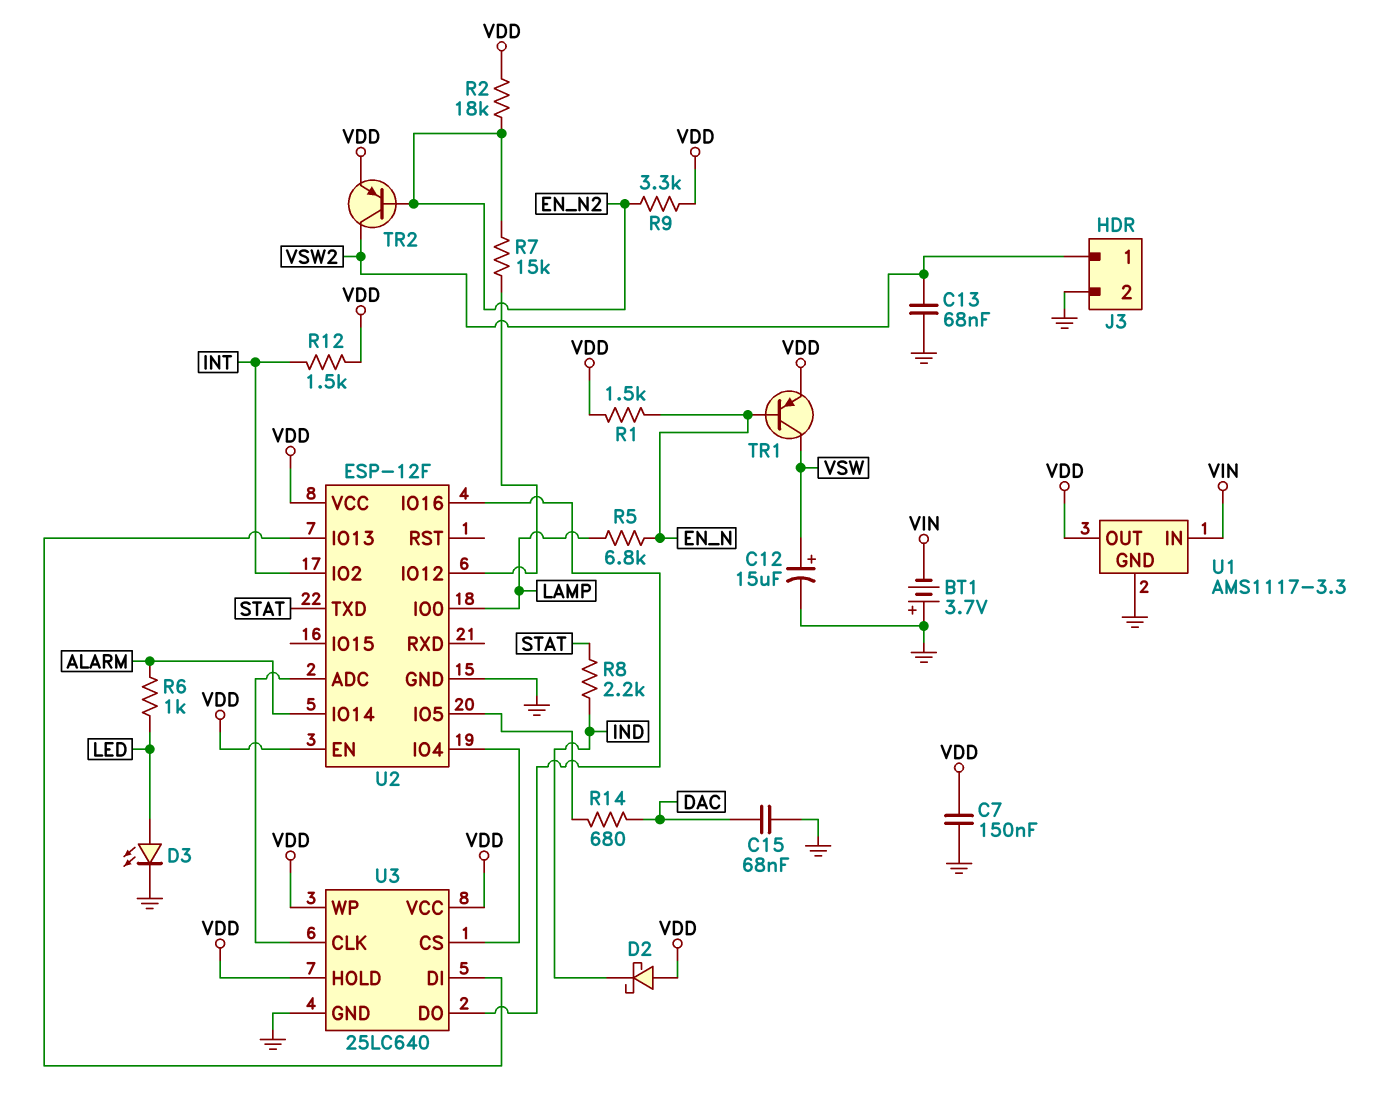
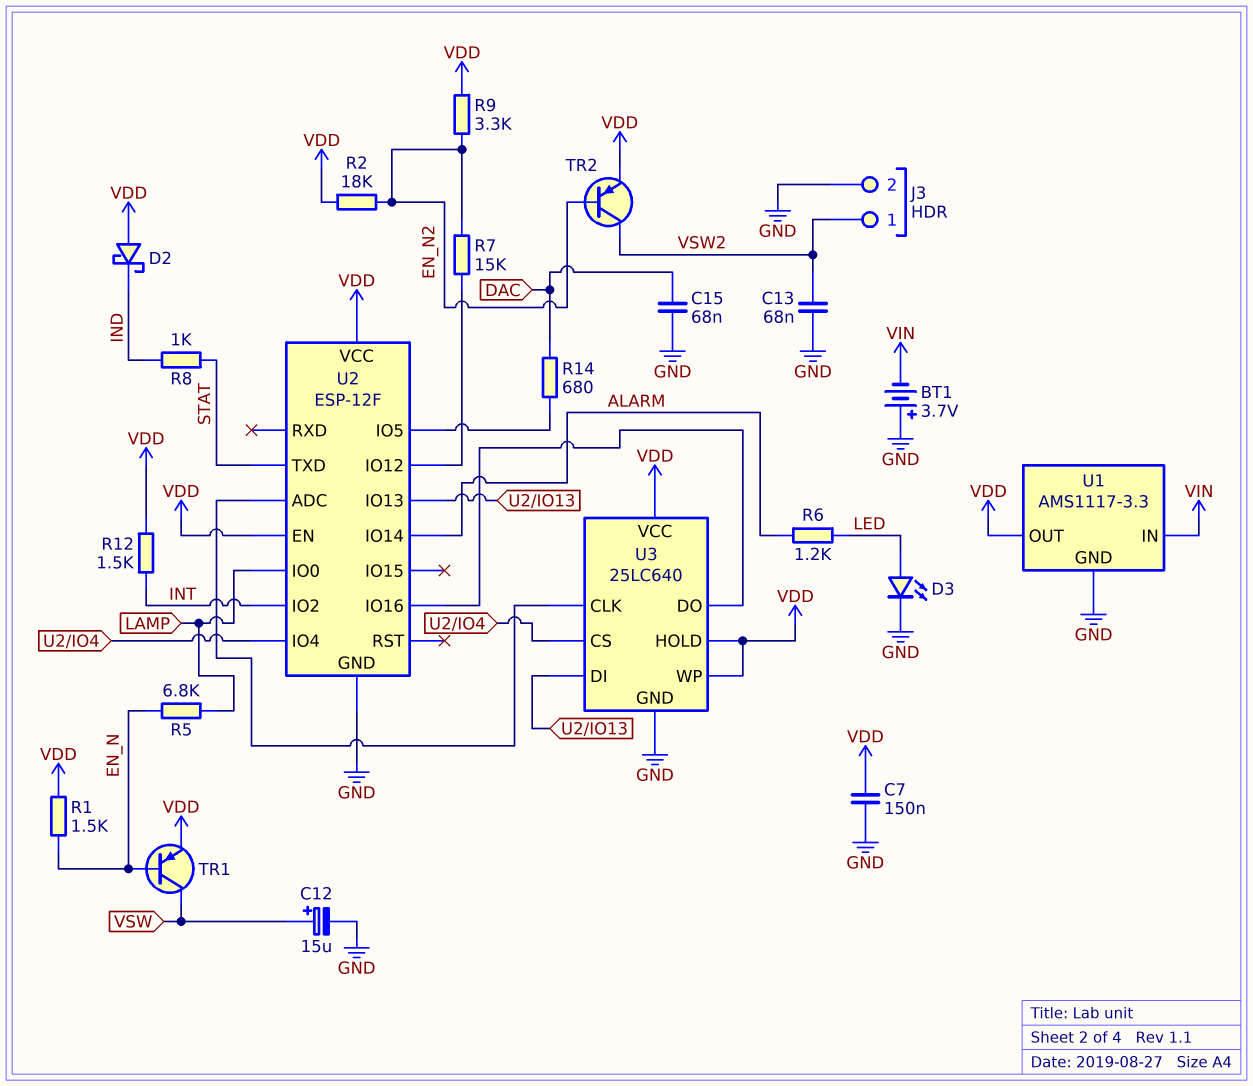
R6: 1k (ALARM, LED) -> 1.2k (ALARM, LED)
R8: 2.2k (IND, STAT) -> 1k (IND, STAT)

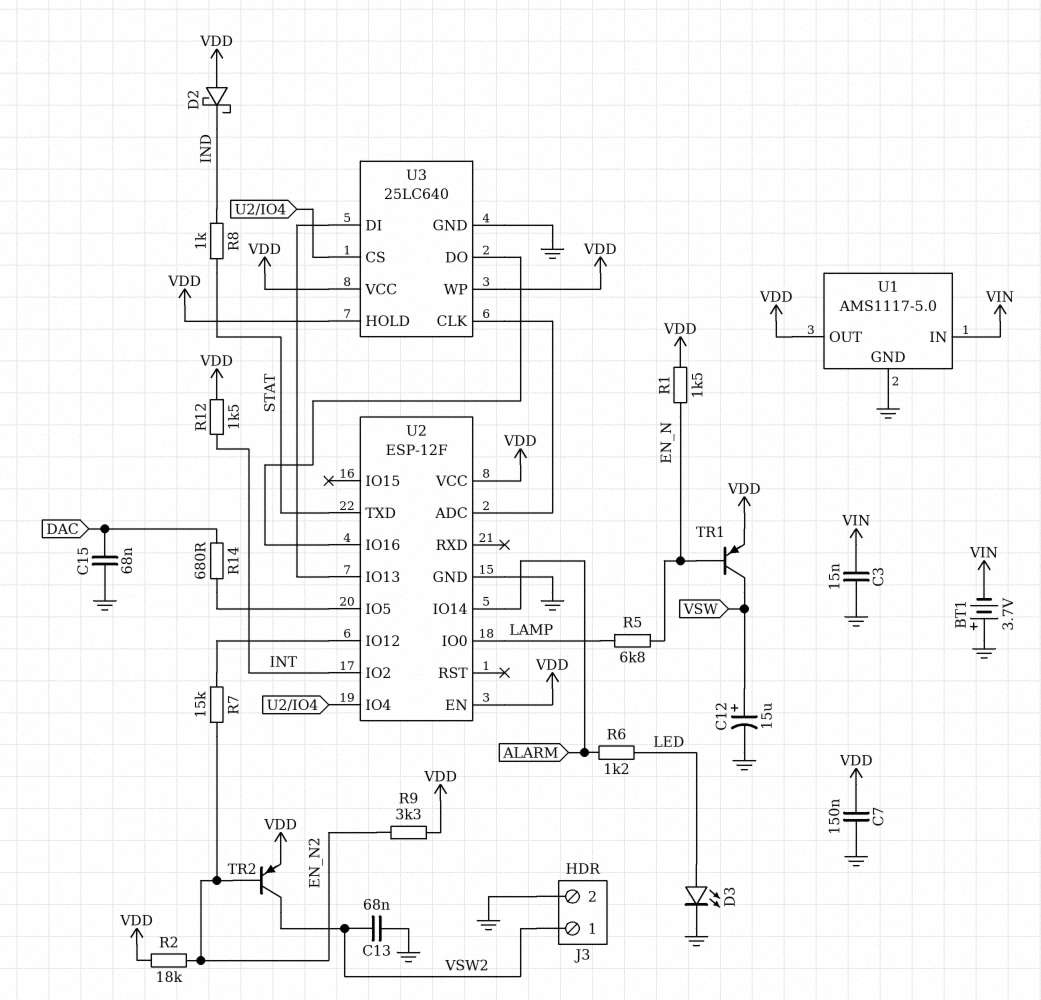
C3: none -> 15nF (GND, VIN)
U1: AMS1117-3.3 -> AMS1117-5.0

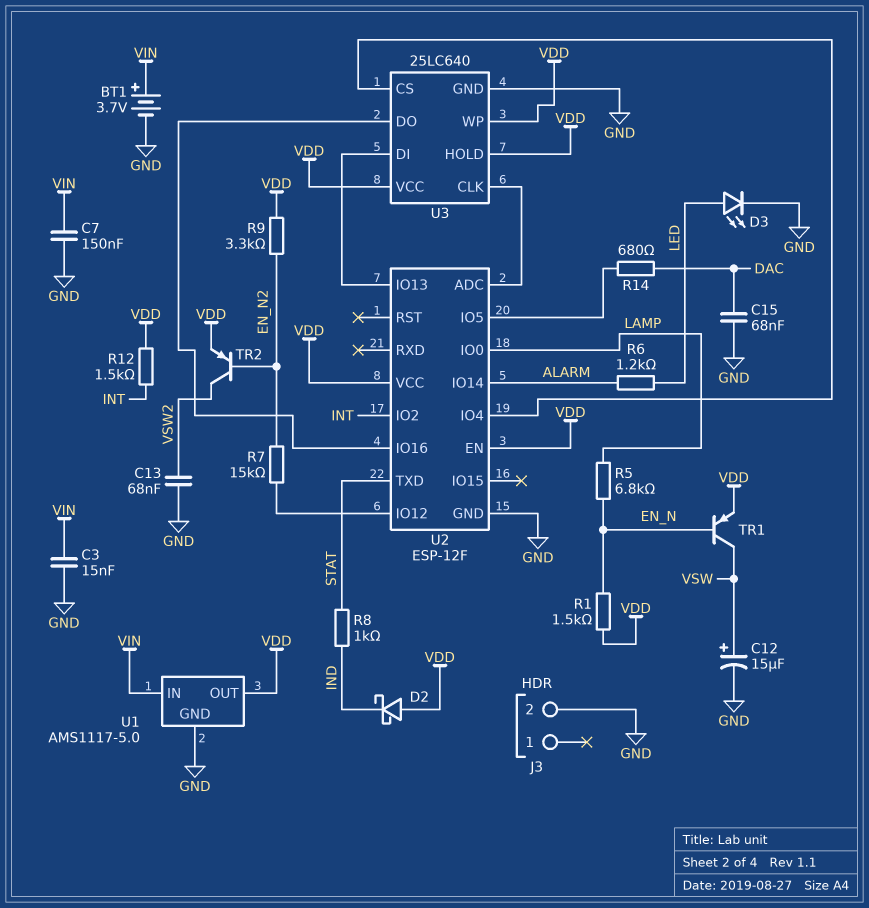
BT1: 3.7V (plus GND, minus VIN) -> 3.7V (plus VIN, minus GND)
C7: 150nF (GND, VDD) -> 150nF (GND, VIN)
J3 pin 1: VSW2 -> none
R2: 18k (EN_N2, VDD) -> none

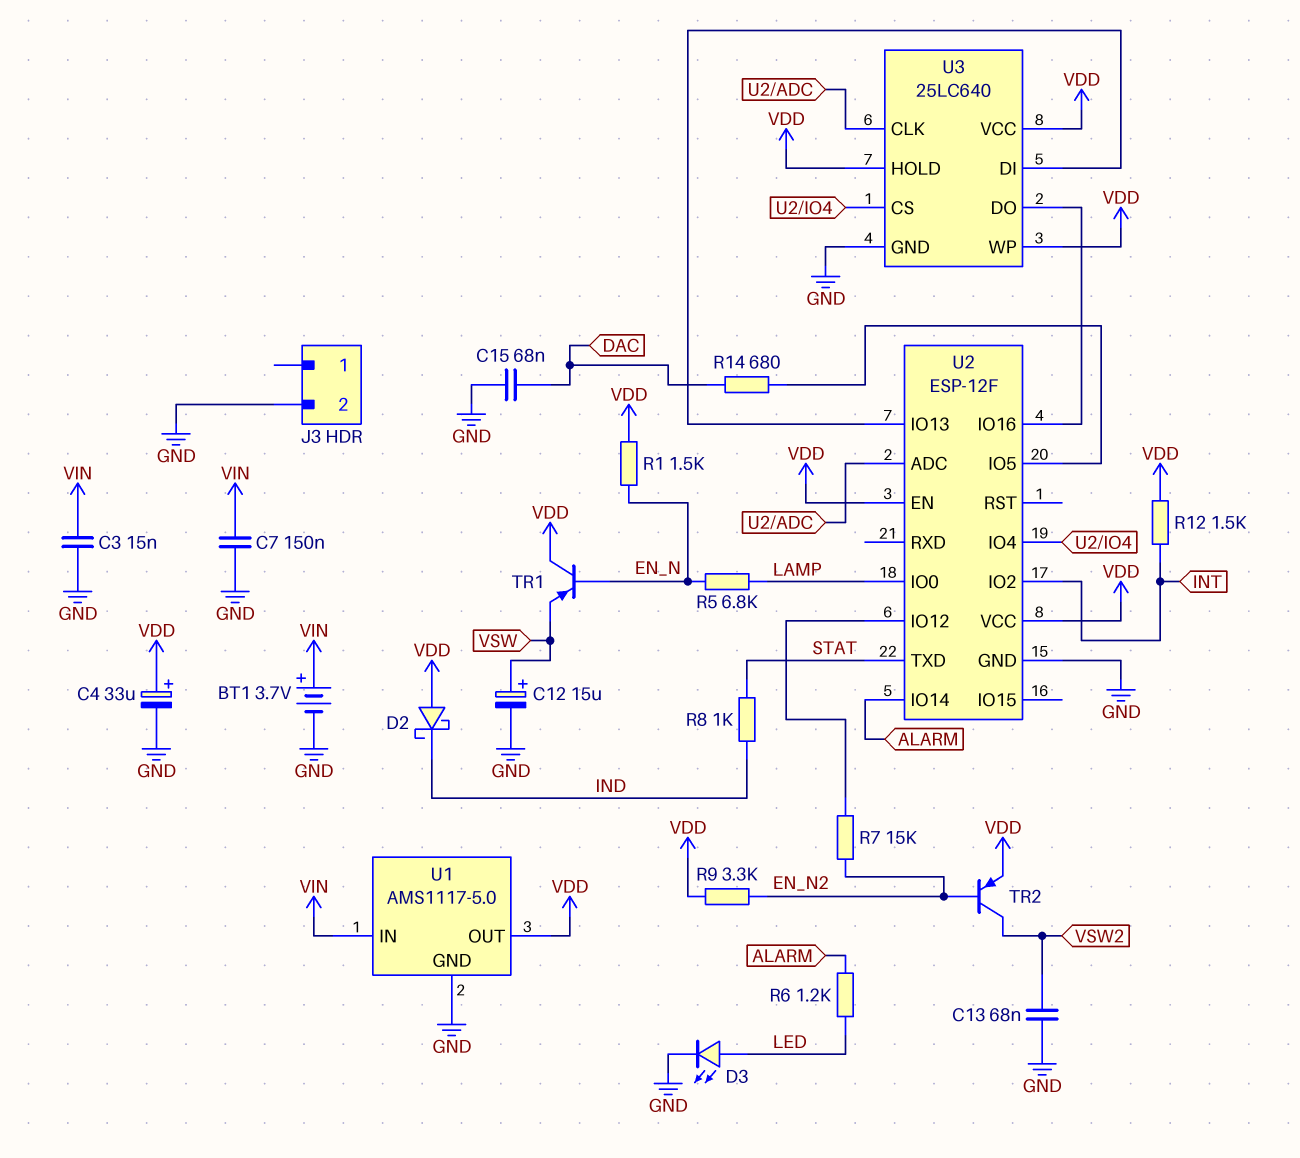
C4: none -> 33uF (plus VDD, minus GND)
TR1: PNP (B EN_N, C VSW, E VDD) -> PNP (B EN_N, C VDD, E VSW)

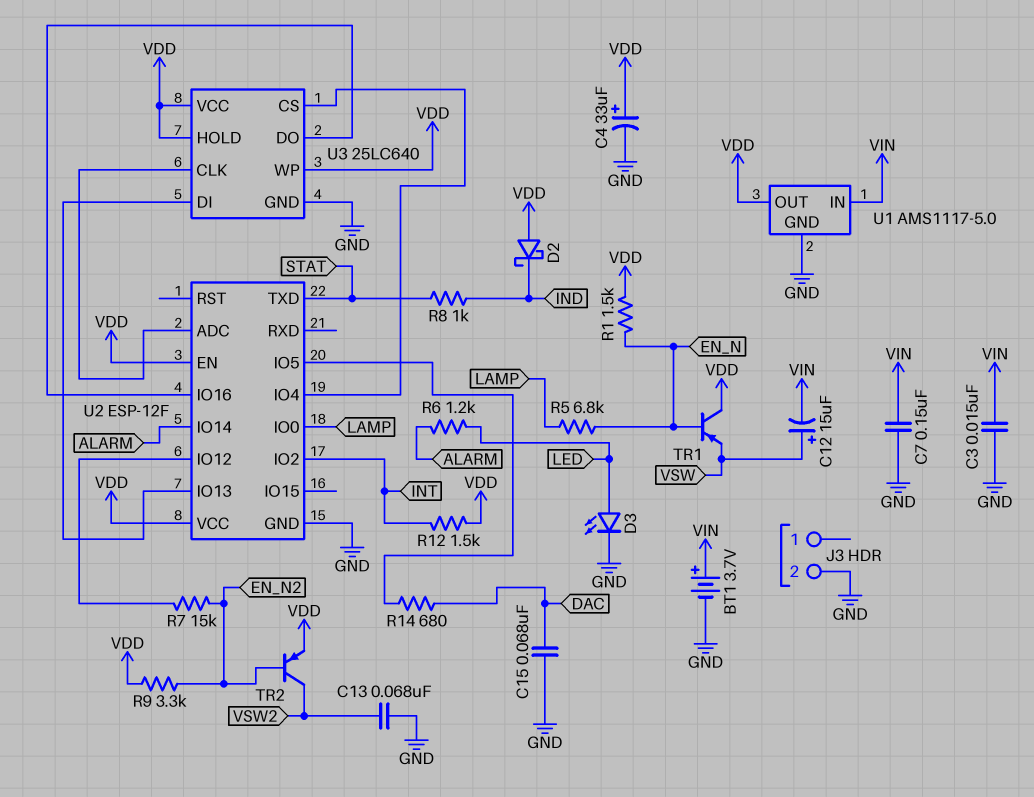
C12: 15uF (plus VSW, minus GND) -> 15uF (plus VSW, minus VIN)

